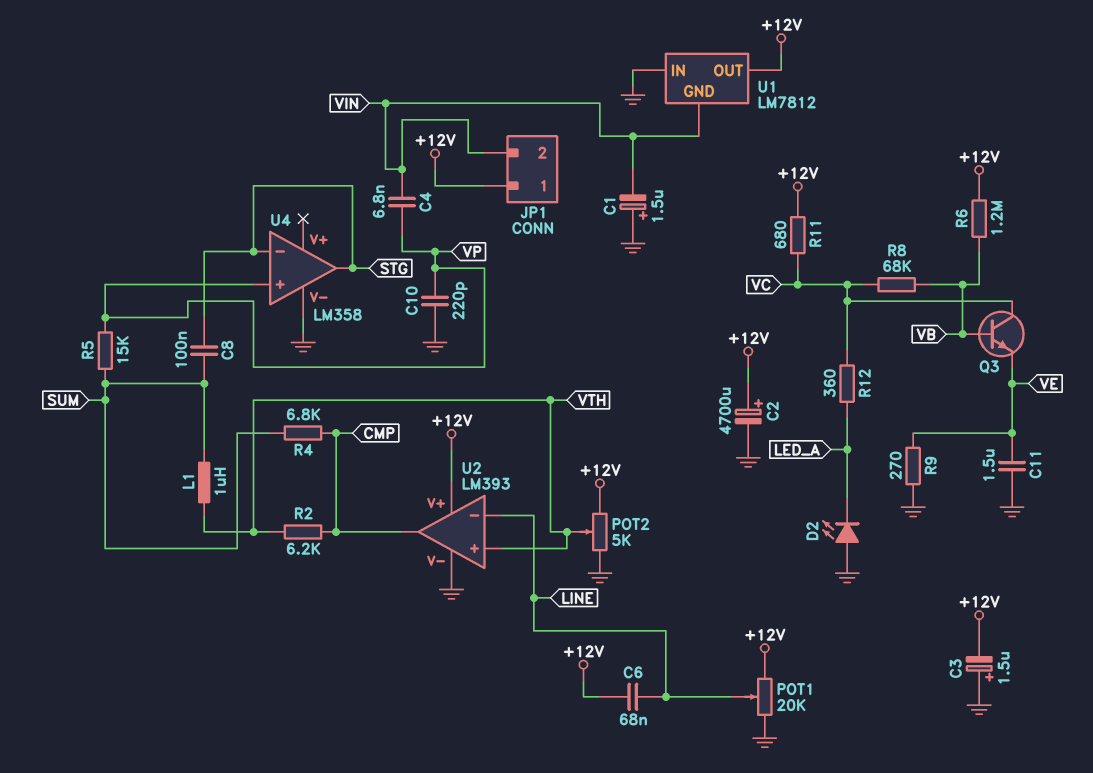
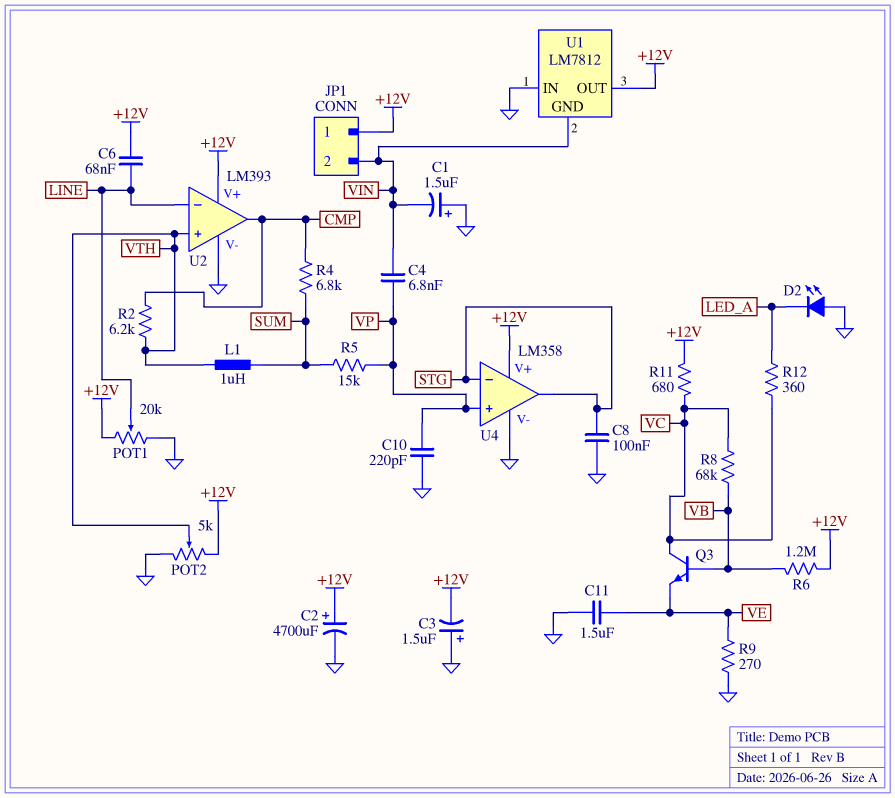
C8: 100nF (STG, SUM) -> 100nF (GND, STG)
U4 pin V+: none -> +12V

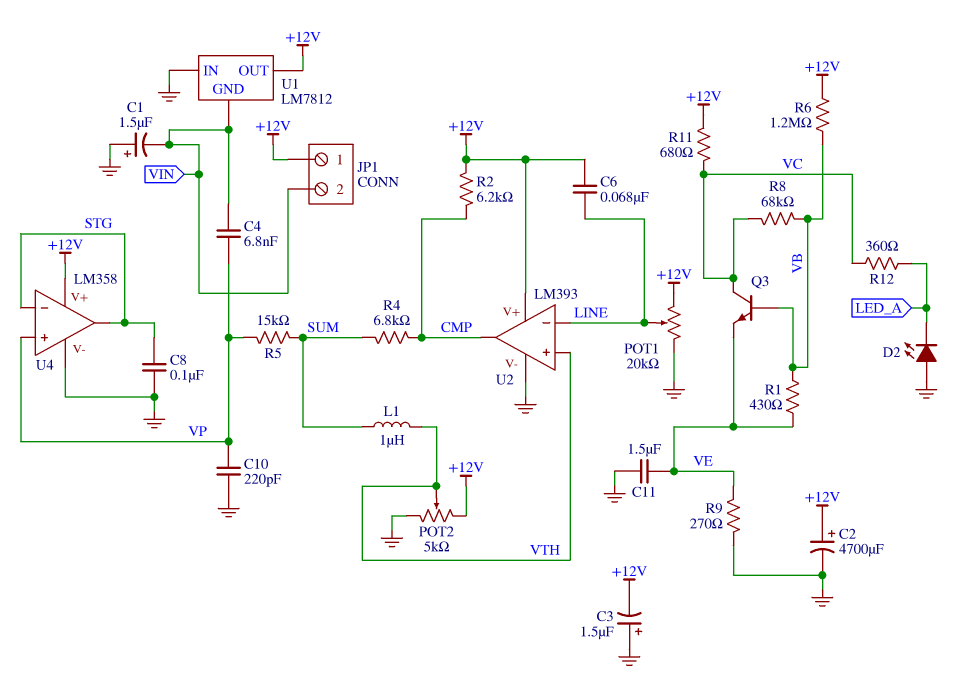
R1: none -> 430 (VB, VE)
R2: 6.2k (CMP, VTH) -> 6.2k (+12V, CMP)

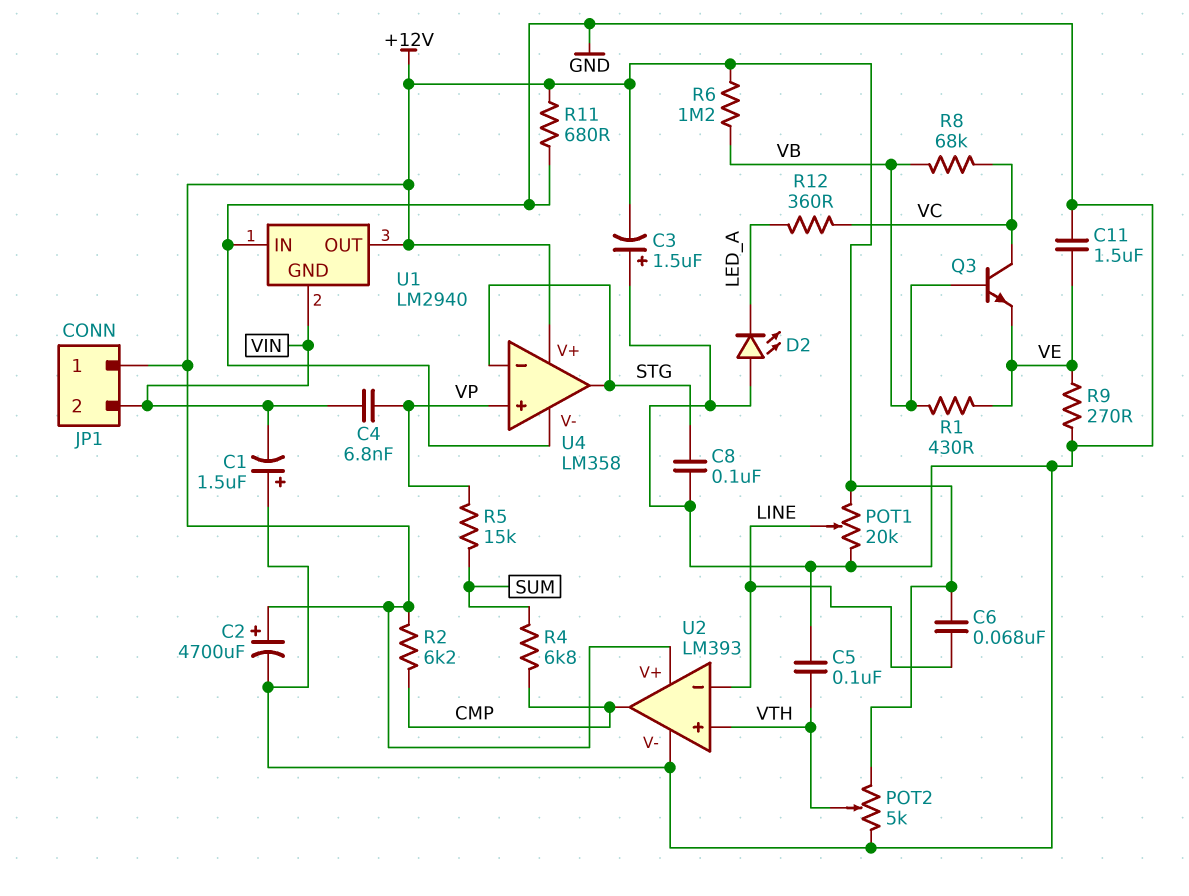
C5: none -> 100nF (GND, VTH)
C10: 220pF (GND, VP) -> none
L1: 1uH (SUM, VTH) -> none
R11: 680 (+12V, VC) -> 680 (+12V, GND)
U1: LM7812 -> LM2940

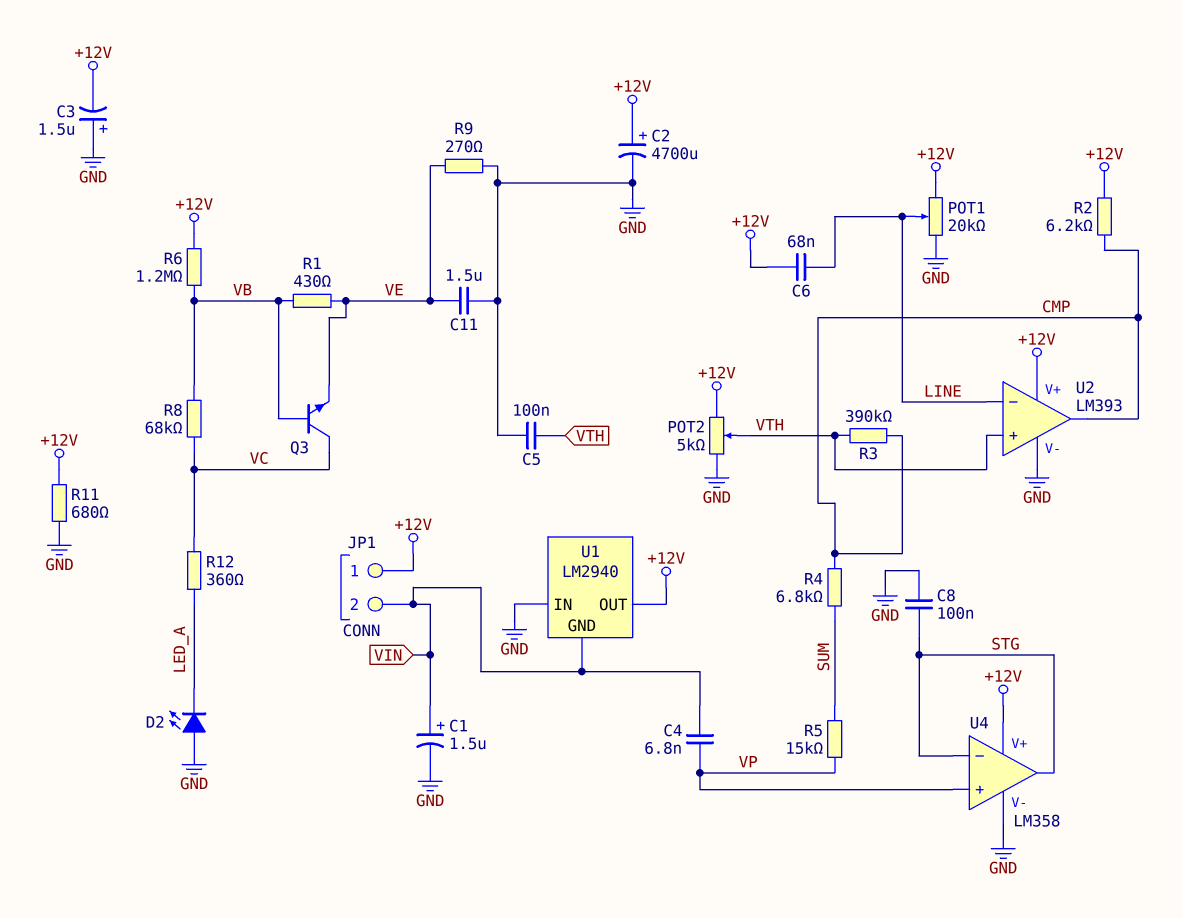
C1: 1.5uF (plus GND, minus VIN) -> 1.5uF (plus VIN, minus GND)
R3: none -> 390k (CMP, VTH)

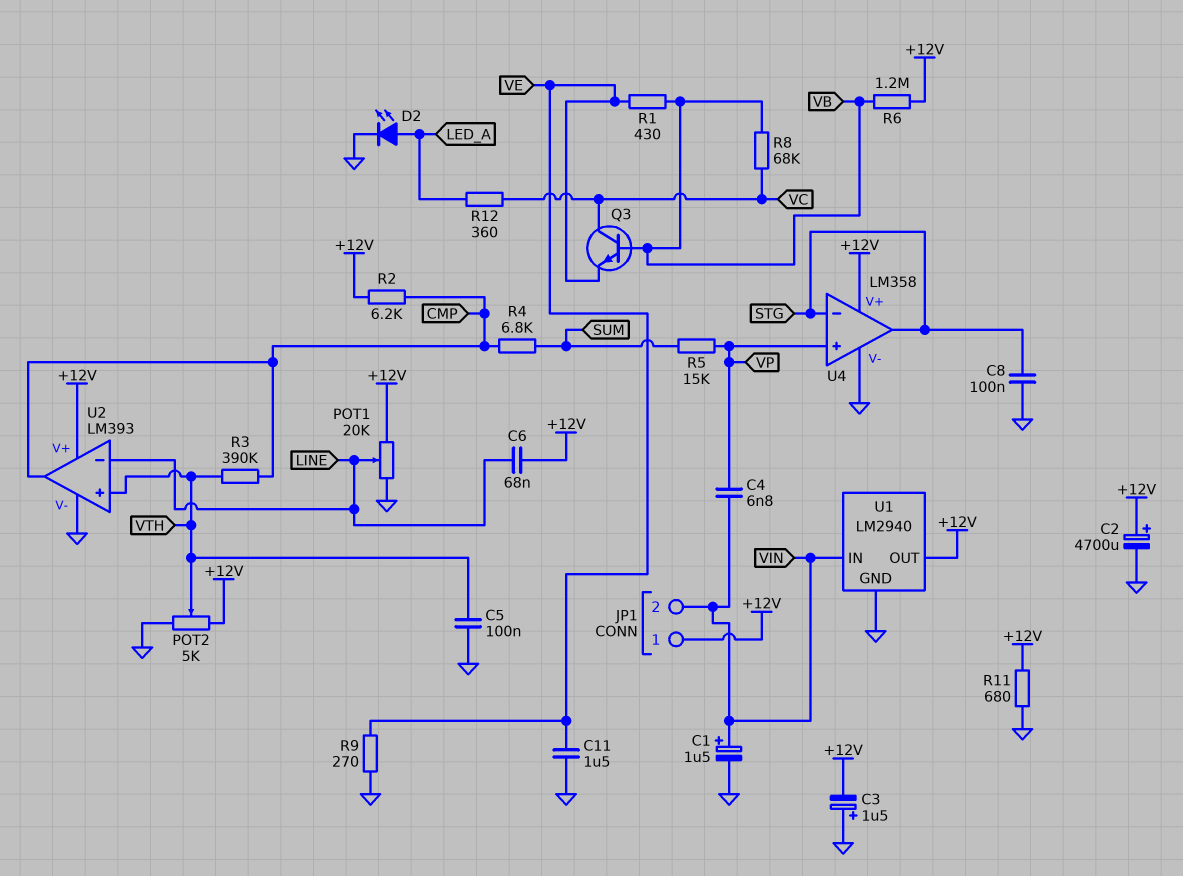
D2: LED (A GND, K LED_A) -> LED (A LED_A, K GND)
U1 pin GND: VIN -> GND
U1 pin IN: GND -> VIN

